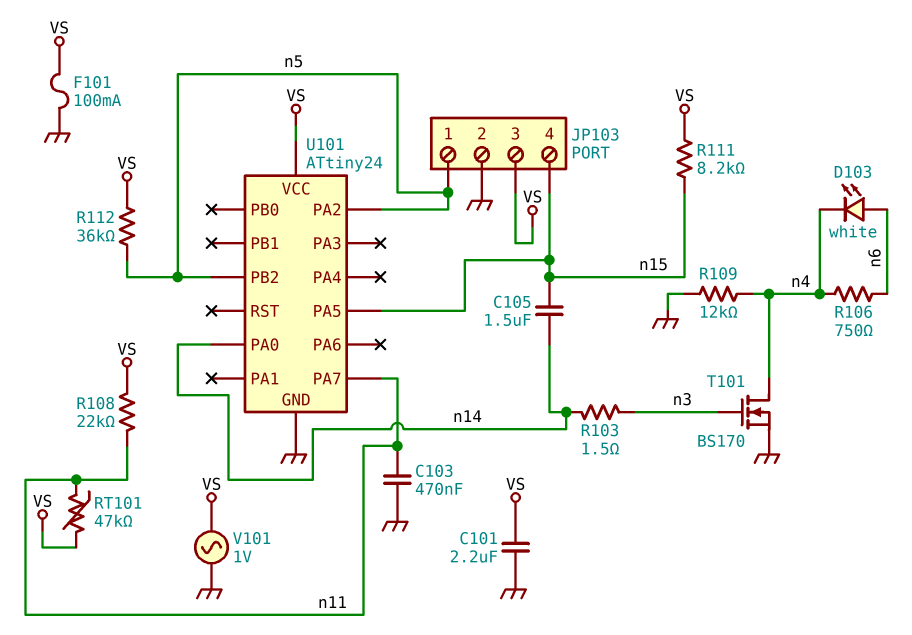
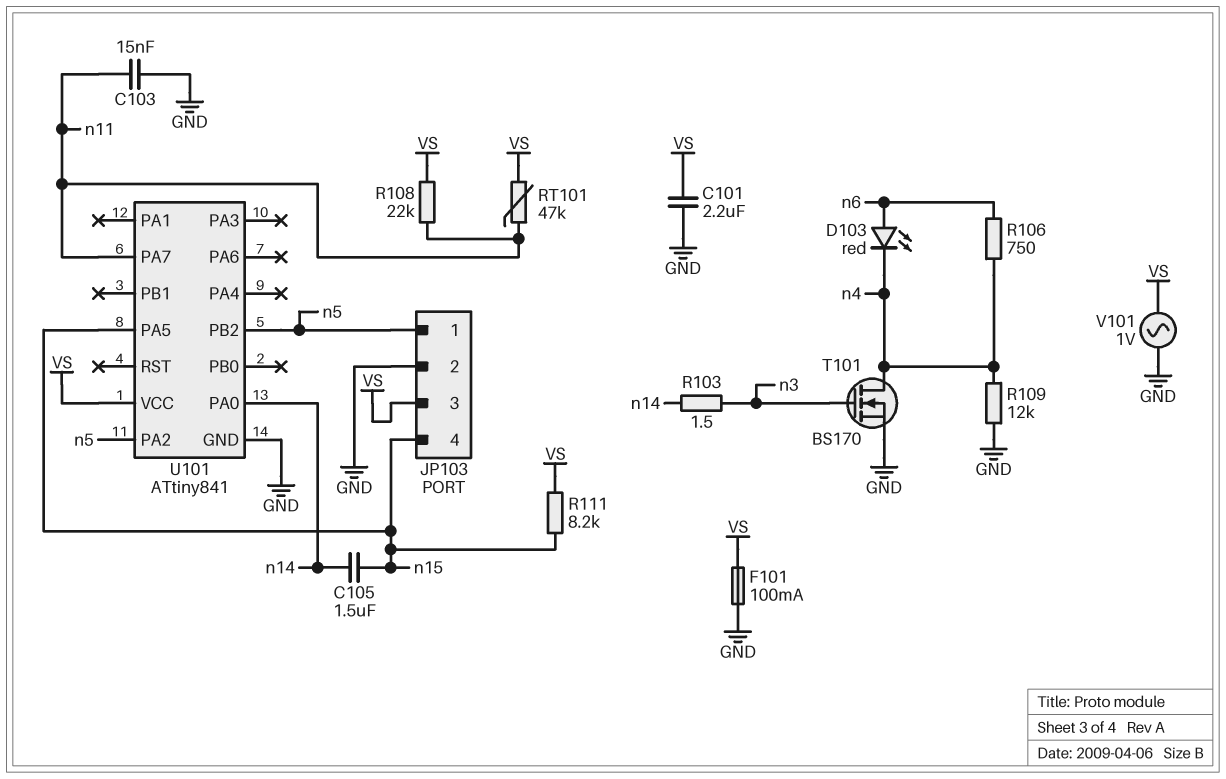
C103: 470nF (GND, n11) -> 15nF (GND, n11)
D103: LED white (A n6, K n4) -> LED red (A n6, K n4)
R112: 36k (VS, n5) -> none
U101: ATtiny24 -> ATtiny841

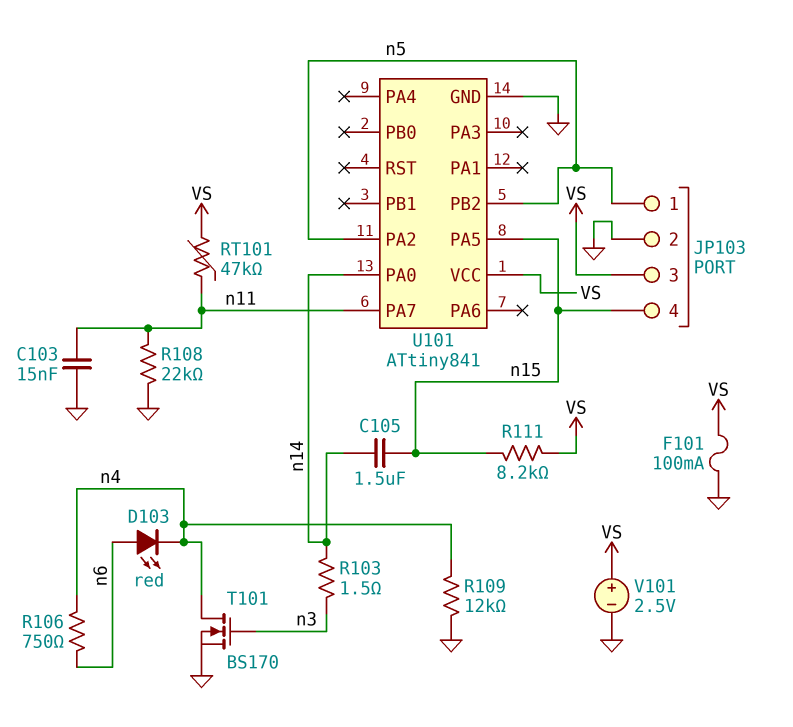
C101: 2.2uF (GND, VS) -> none
R108: 22k (VS, n11) -> 22k (GND, n11)
V101: AC 1V (GND, VS) -> 2.5V (plus VS, minus GND)

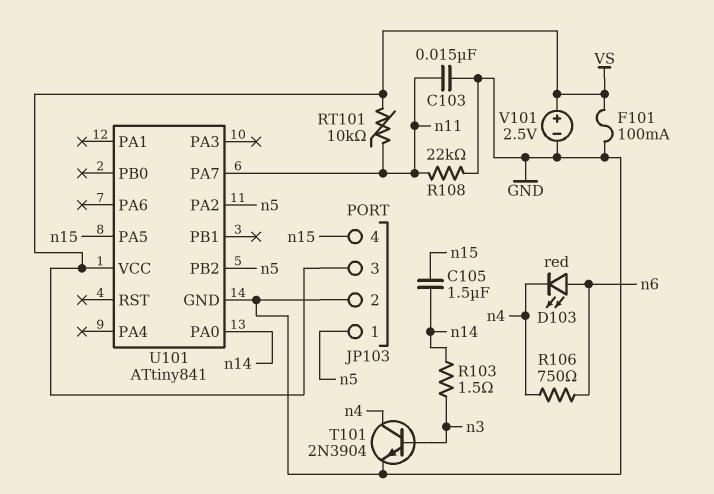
R109: 12k (GND, n4) -> none
R111: 8.2k (VS, n15) -> none
RT101: 47k (VS, n11) -> 10k (VS, n11)
T101: NMOS BS170 (G n3, D n4, S GND) -> NPN 2N3904 (B n3, C n4, E GND)

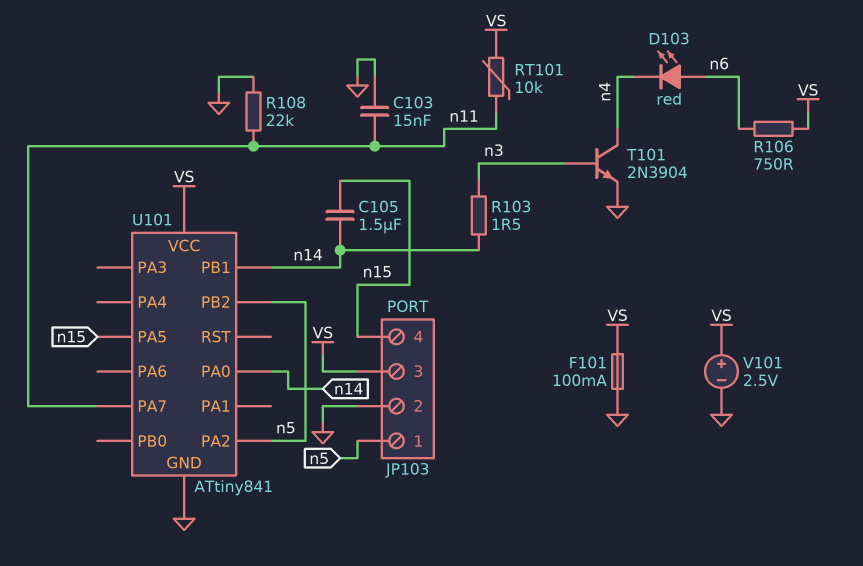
R106: 750 (n4, n6) -> 750 (VS, n6)
U101 pin PB1: none -> n14

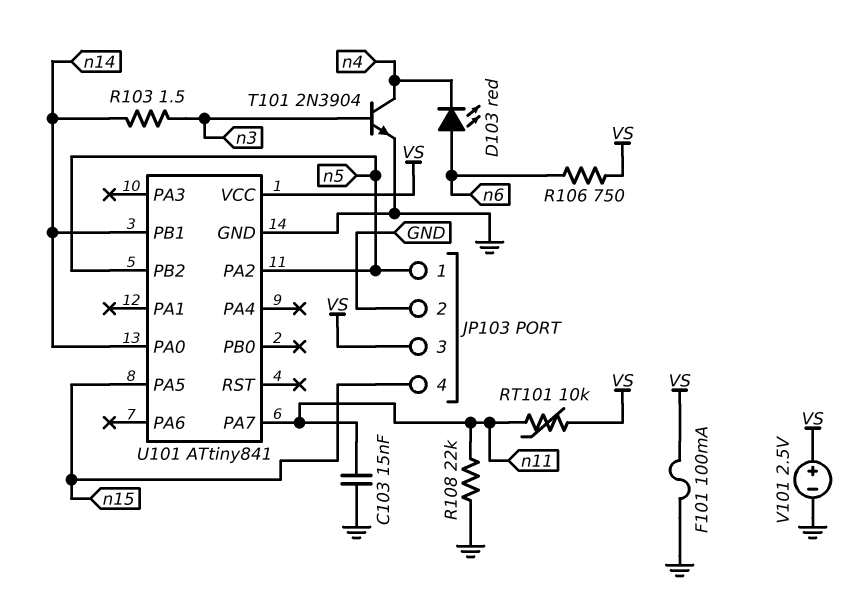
C105: 1.5uF (n14, n15) -> none

